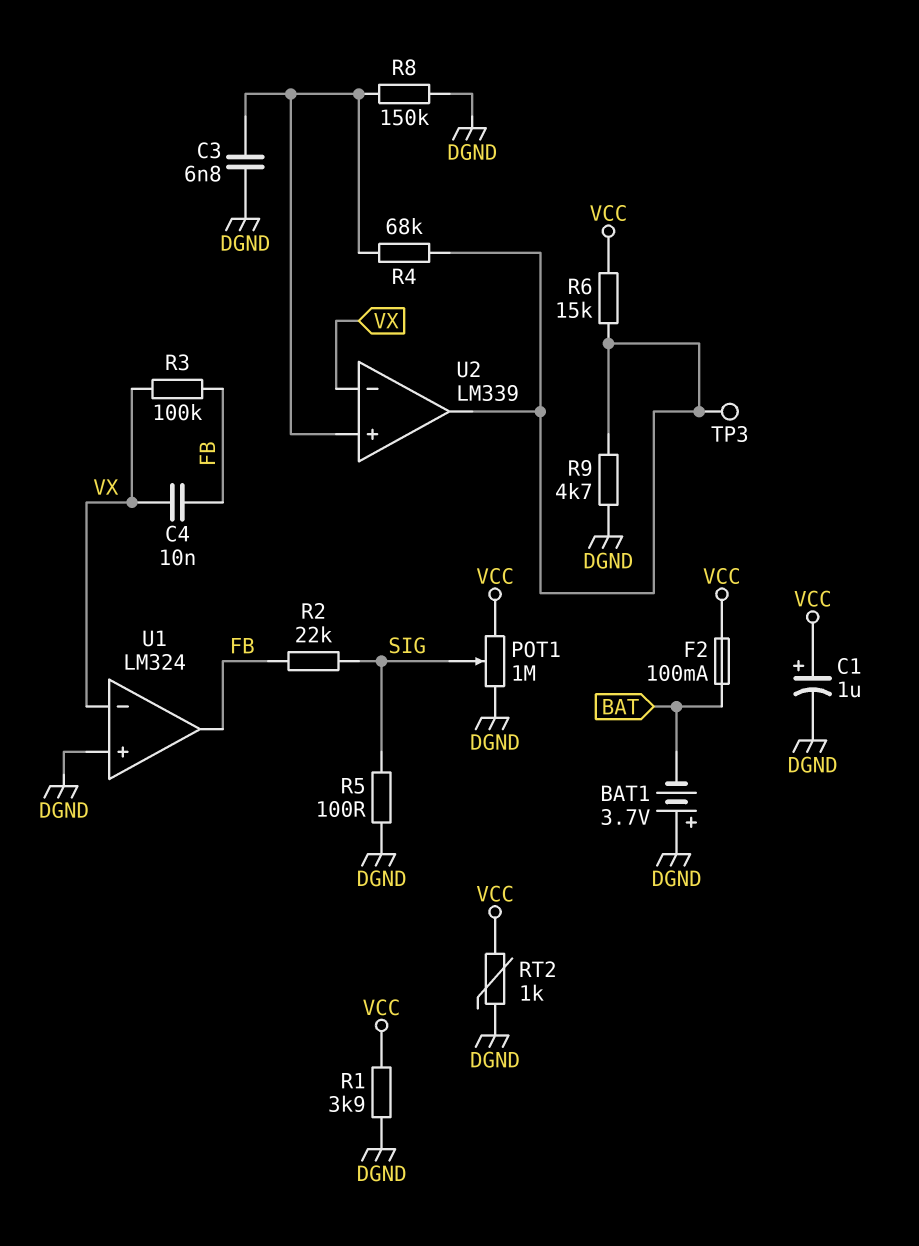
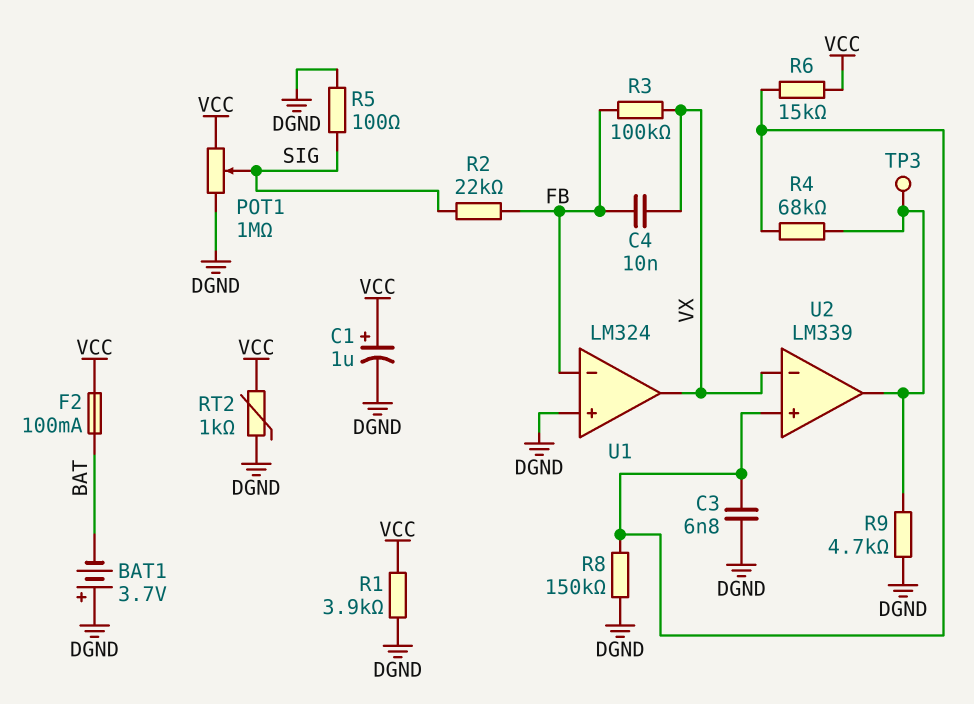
R6: 15k (U2/out, VCC) -> 15k (U2/in+, VCC)
U1 pin in-: VX -> FB
U1 pin out: FB -> VX

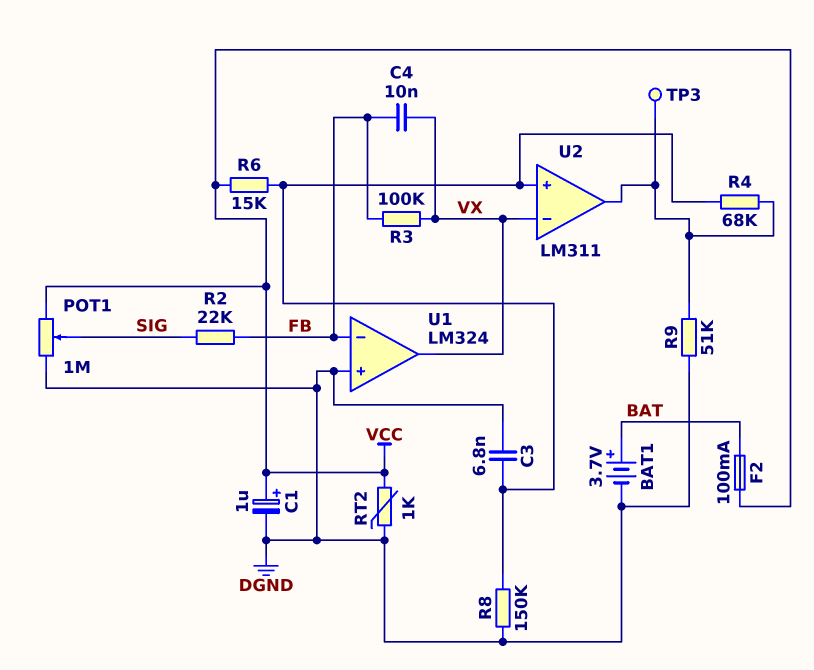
BAT1: 3.7V (plus DGND, minus BAT) -> 3.7V (plus BAT, minus DGND)
R1: 3.9k (DGND, VCC) -> none
R5: 100 (DGND, SIG) -> none
R9: 4.7k (DGND, U2/out) -> 51k (DGND, U2/out)
U2: LM339 -> LM311

